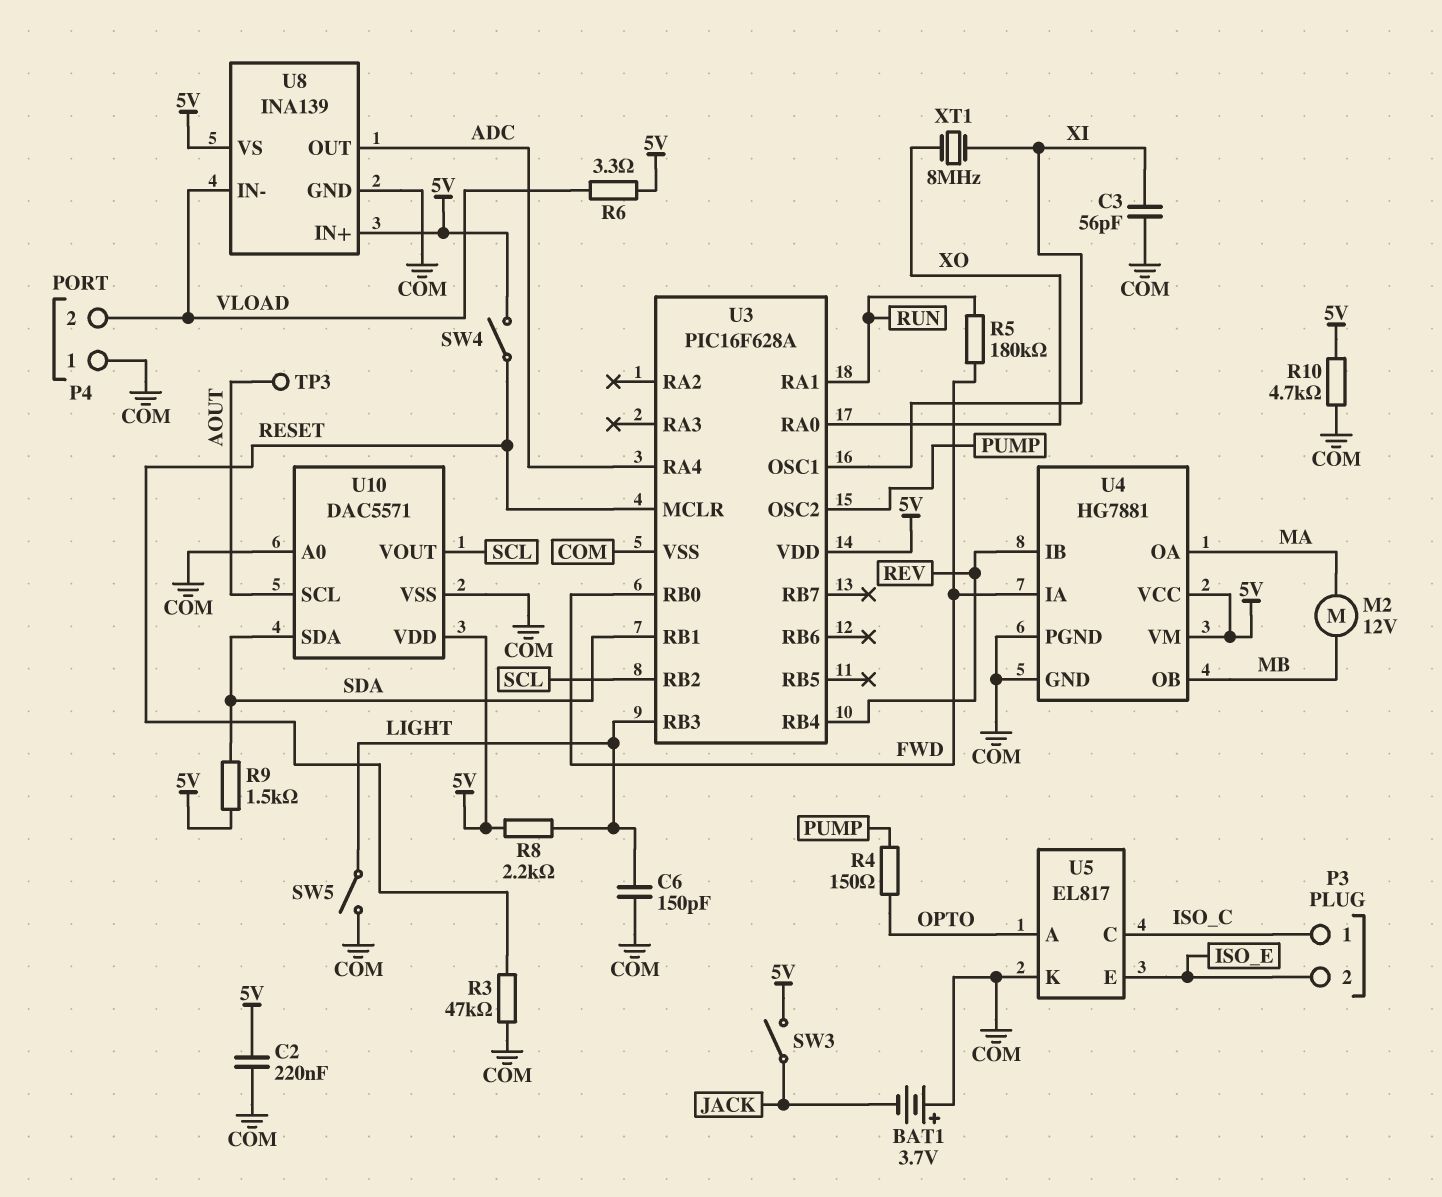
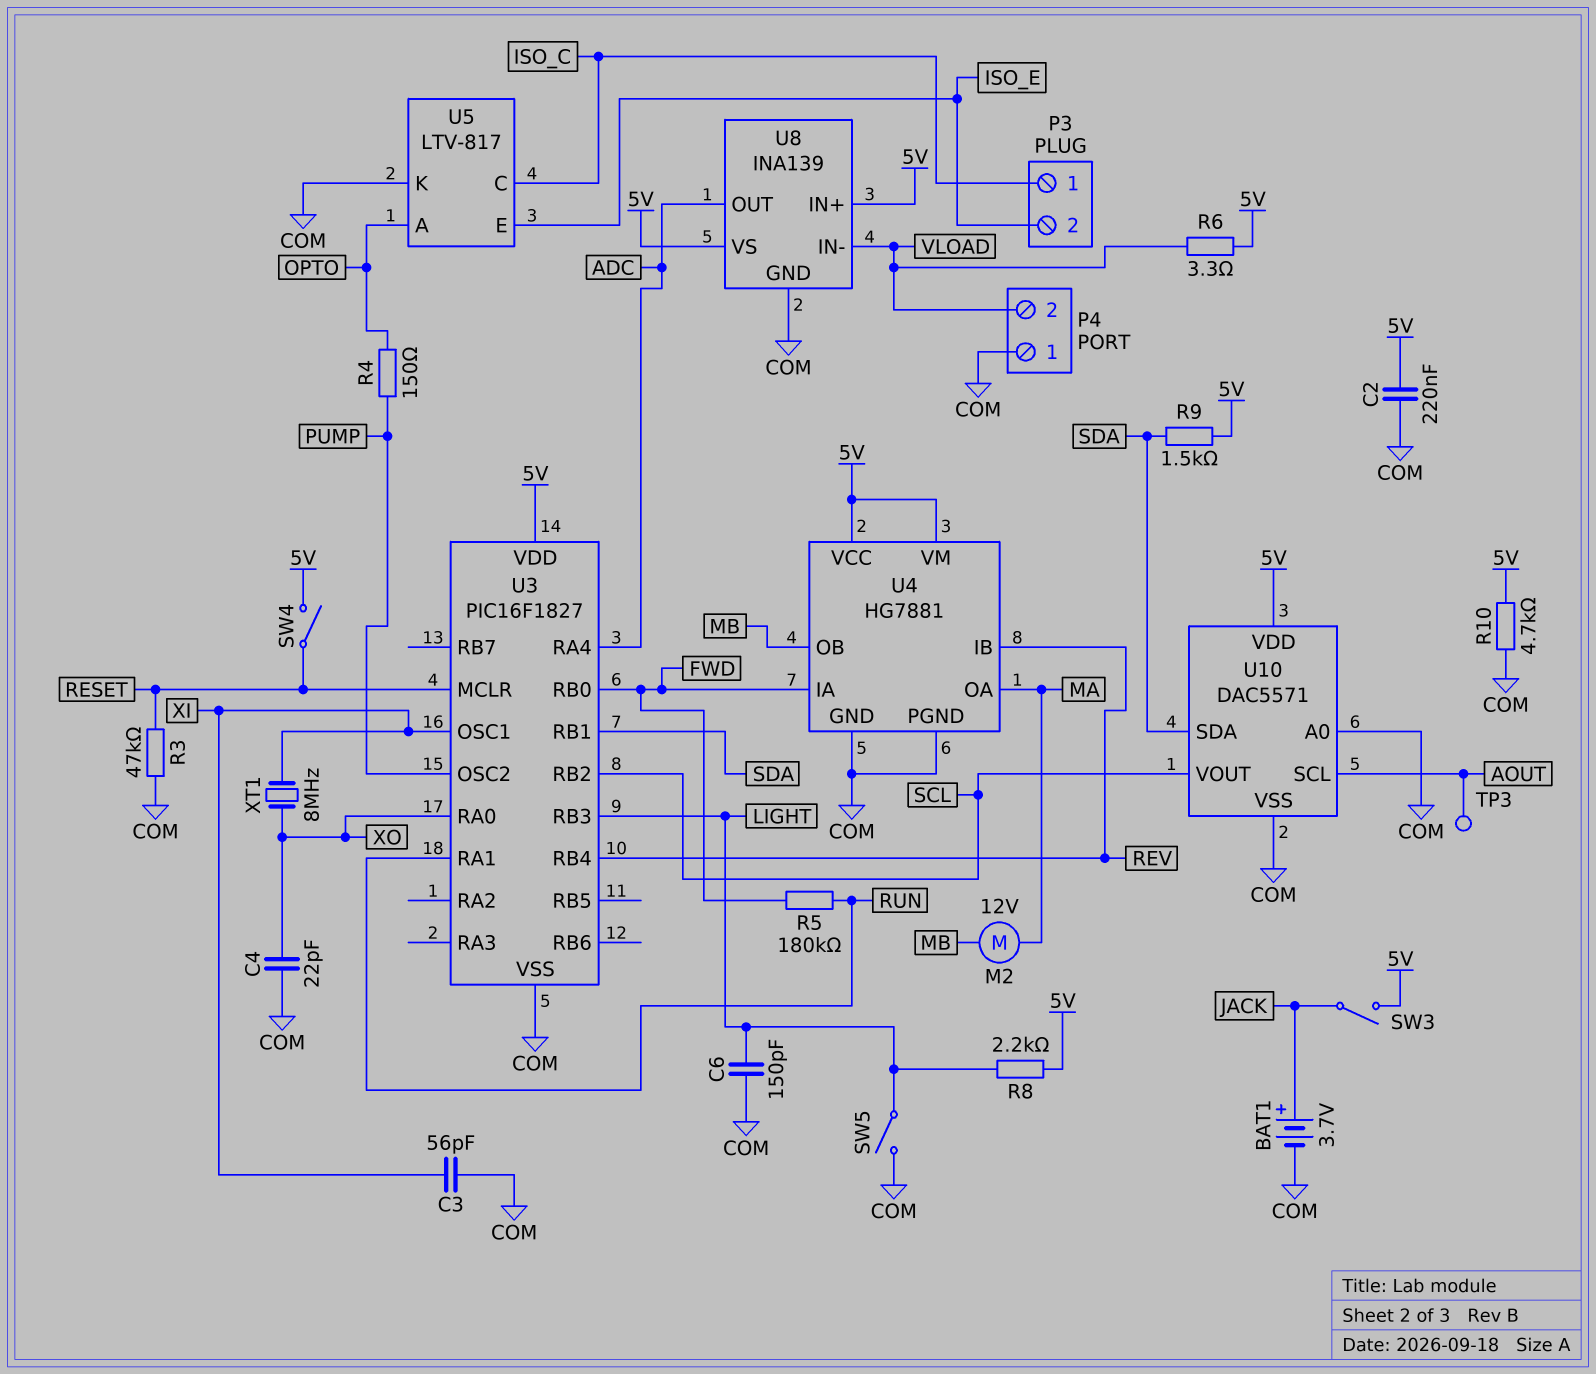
BAT1: 3.7V (plus COM, minus JACK) -> 3.7V (plus JACK, minus COM)
C4: none -> 22pF (COM, XO)
U3: PIC16F628A -> PIC16F1827
U5: EL817 -> LTV-817

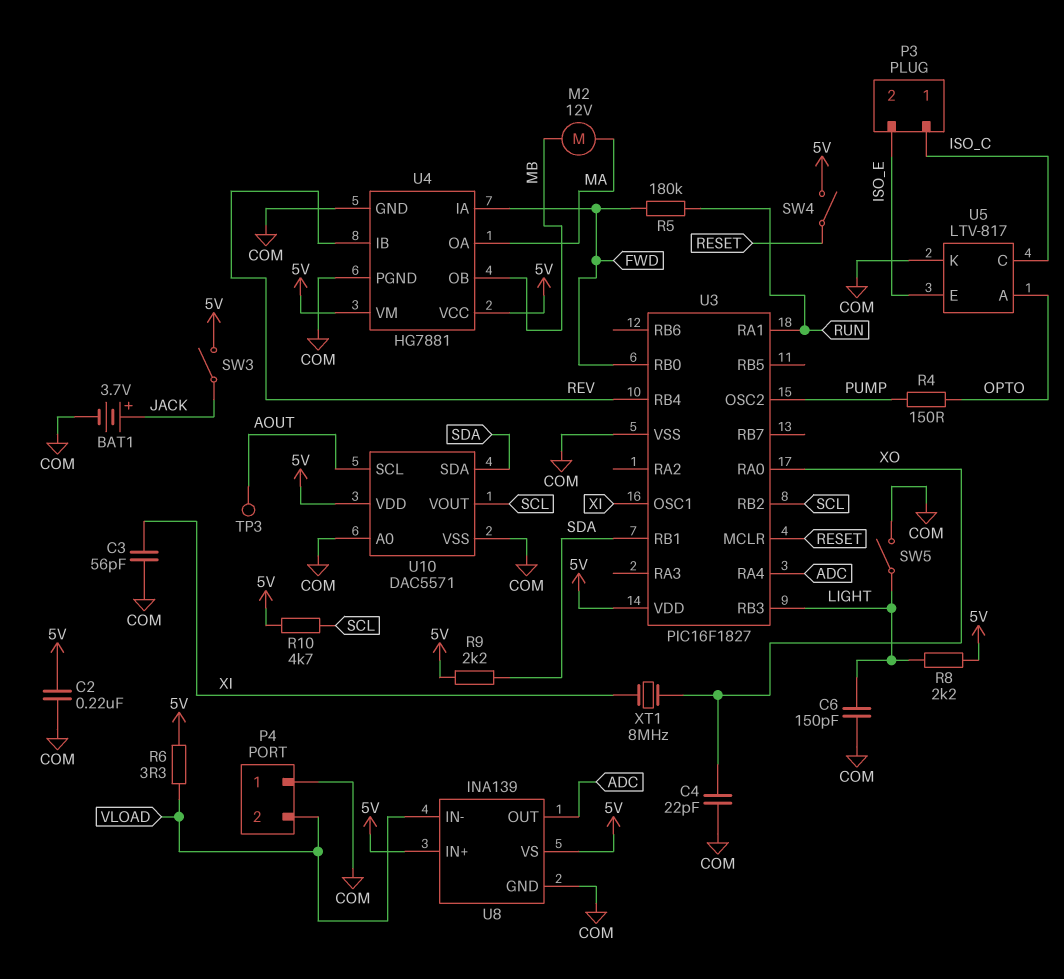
R3: 47k (COM, RESET) -> none
R9: 1.5k (5V, SDA) -> 2.2k (5V, SDA)
R10: 4.7k (5V, COM) -> 4.7k (5V, SCL)

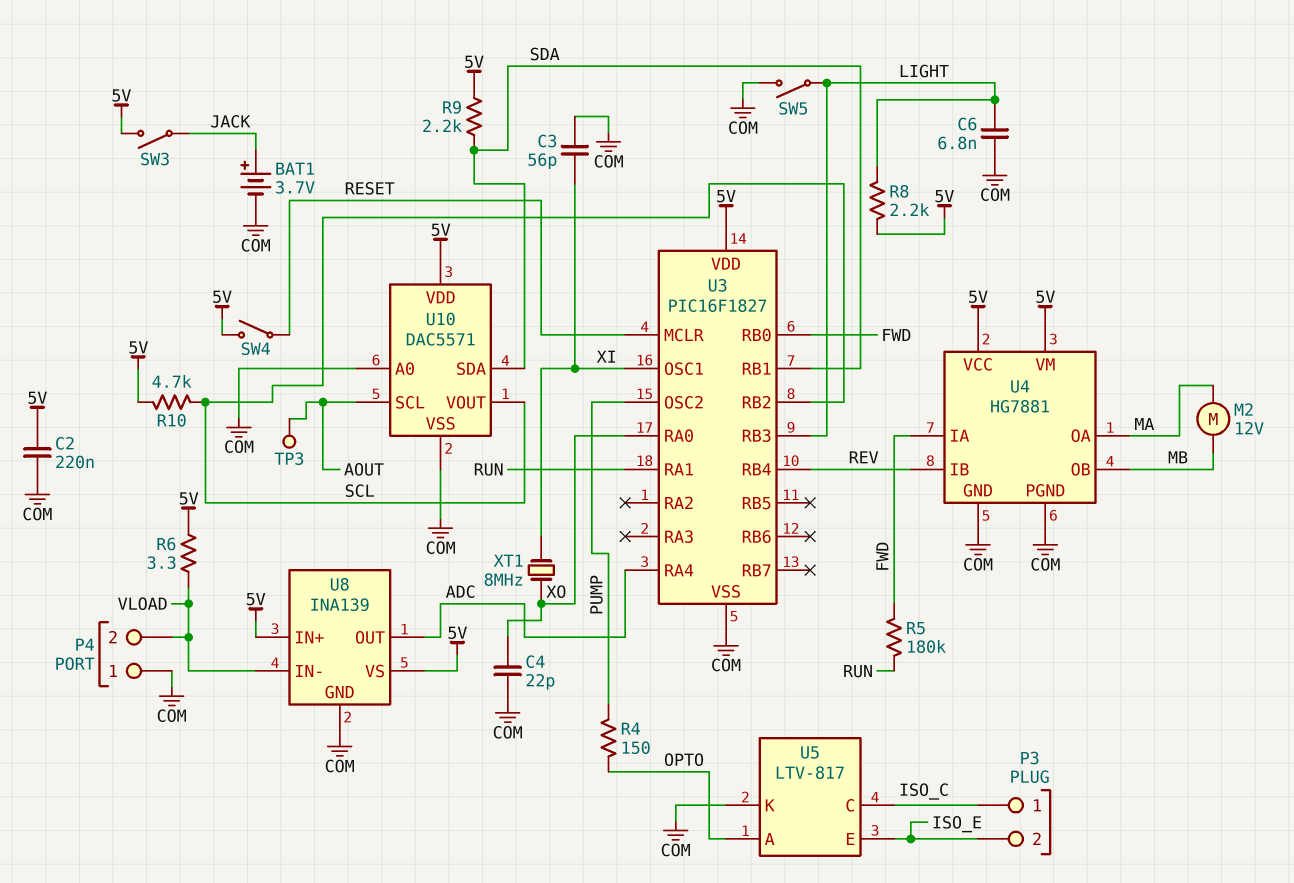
C6: 150pF (COM, LIGHT) -> 6.8nF (COM, LIGHT)

